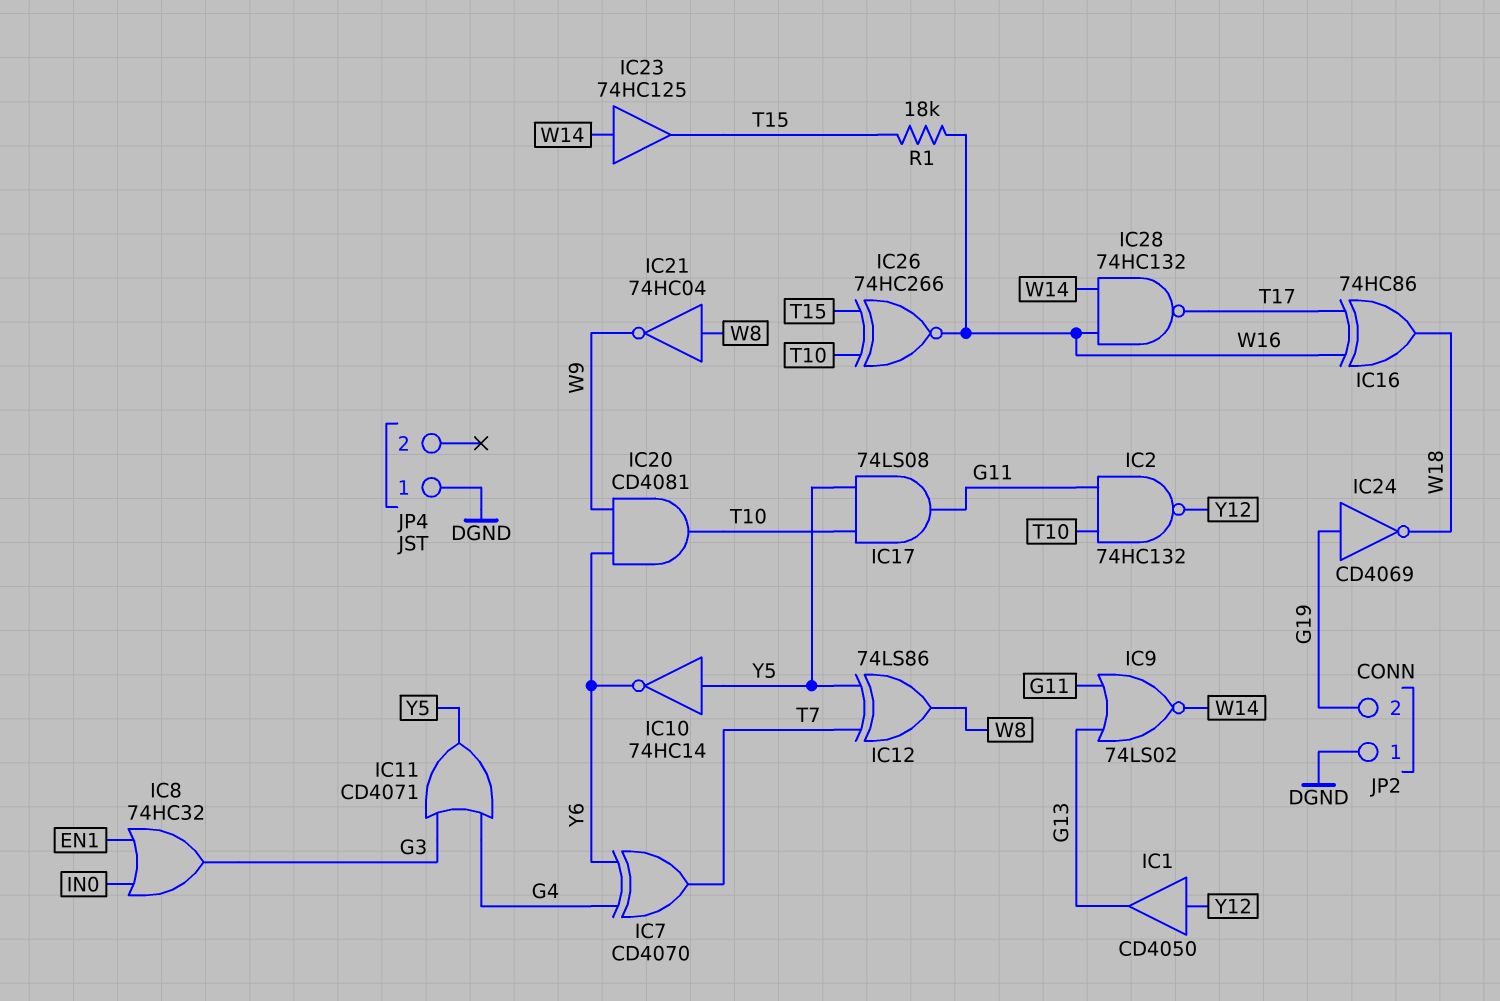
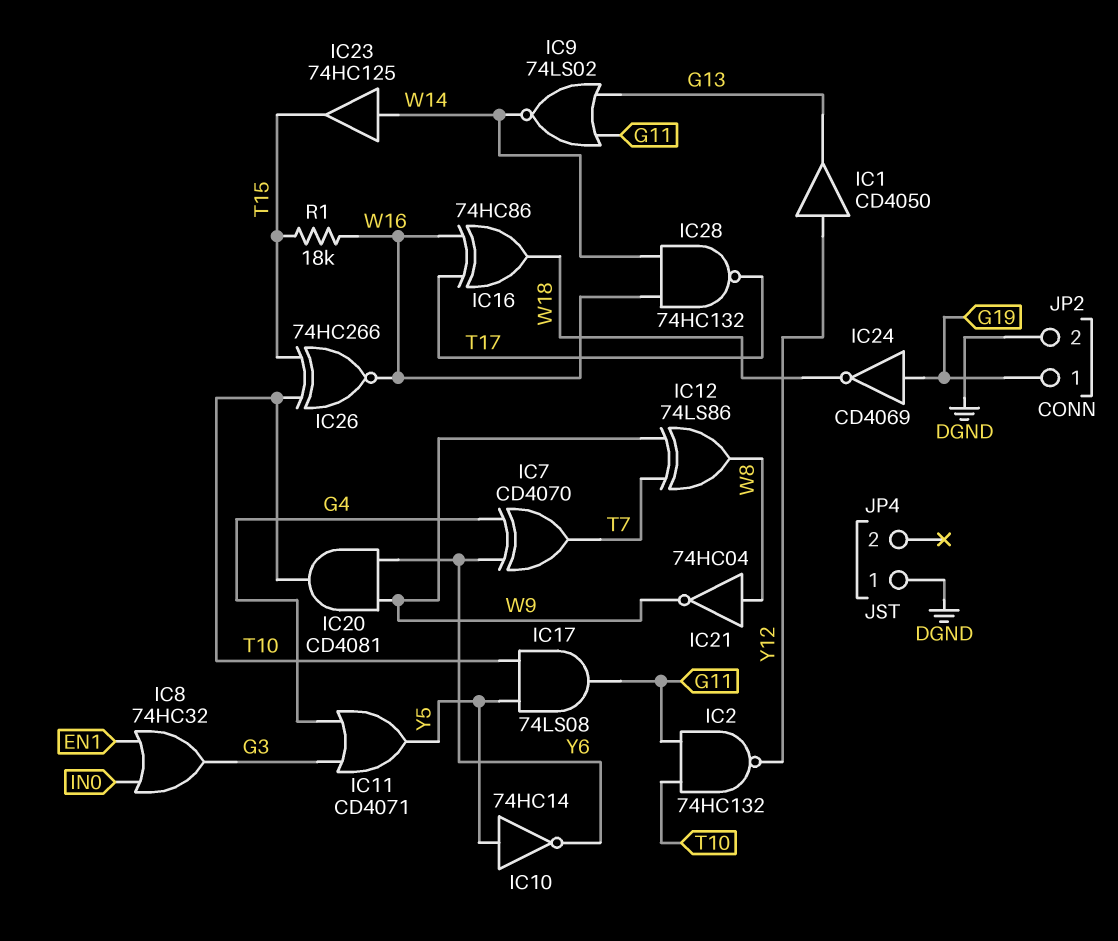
IC12: XOR 74LS86 (in T7, in Y5, out W8) -> XOR 74LS86 (in T7, in W9, out W8)
JP2 pin 1: DGND -> G19
JP2 pin 2: G19 -> DGND

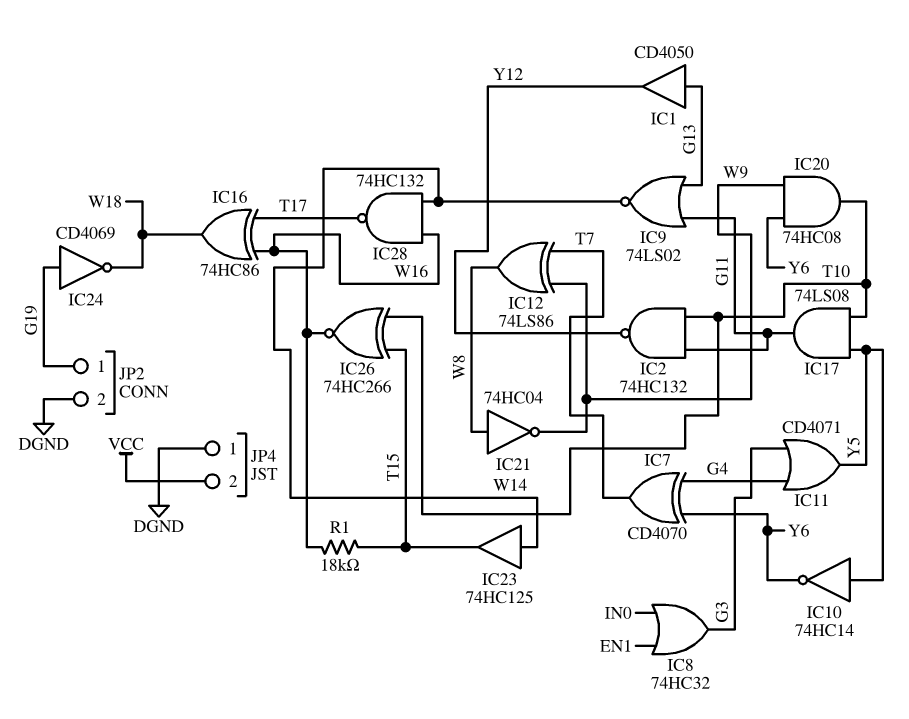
IC1: buffer CD4050 (in Y12, out G13) -> buffer CD4050 (in G13, out Y12)
IC20: AND CD4081 (in W9, in Y6, out T10) -> AND 74HC08 (in W9, in Y6, out T10)
JP4 pin 2: none -> VCC

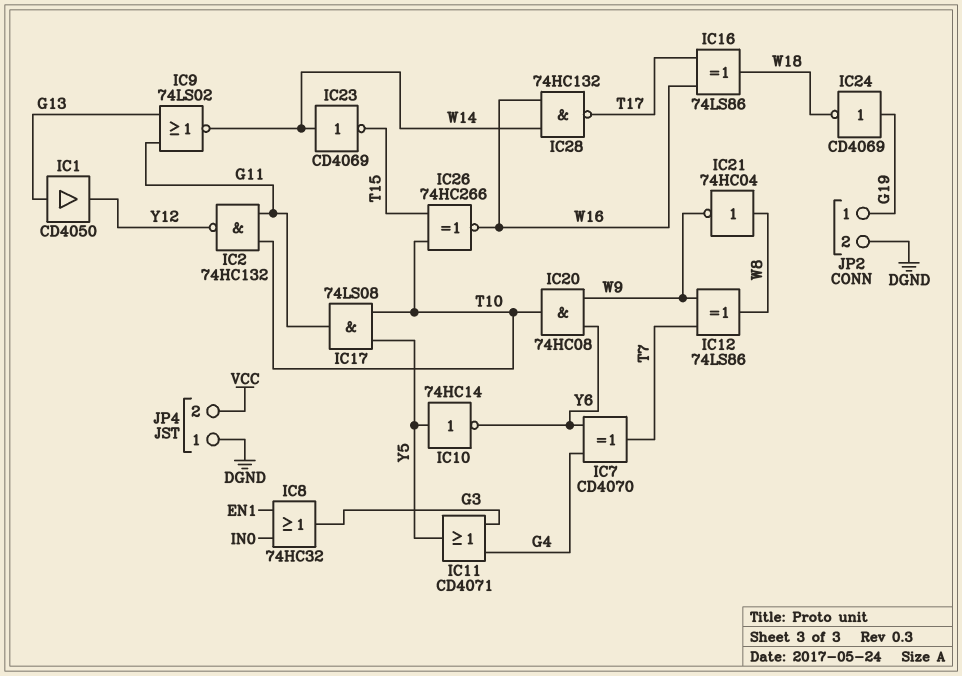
IC16: XOR 74HC86 (in T17, in W16, out W18) -> XOR 74LS86 (in T17, in W16, out W18)
IC23: buffer 74HC125 (in W14, out T15) -> NOT CD4069 (in W14, out T15)
R1: 18k (T15, W16) -> none

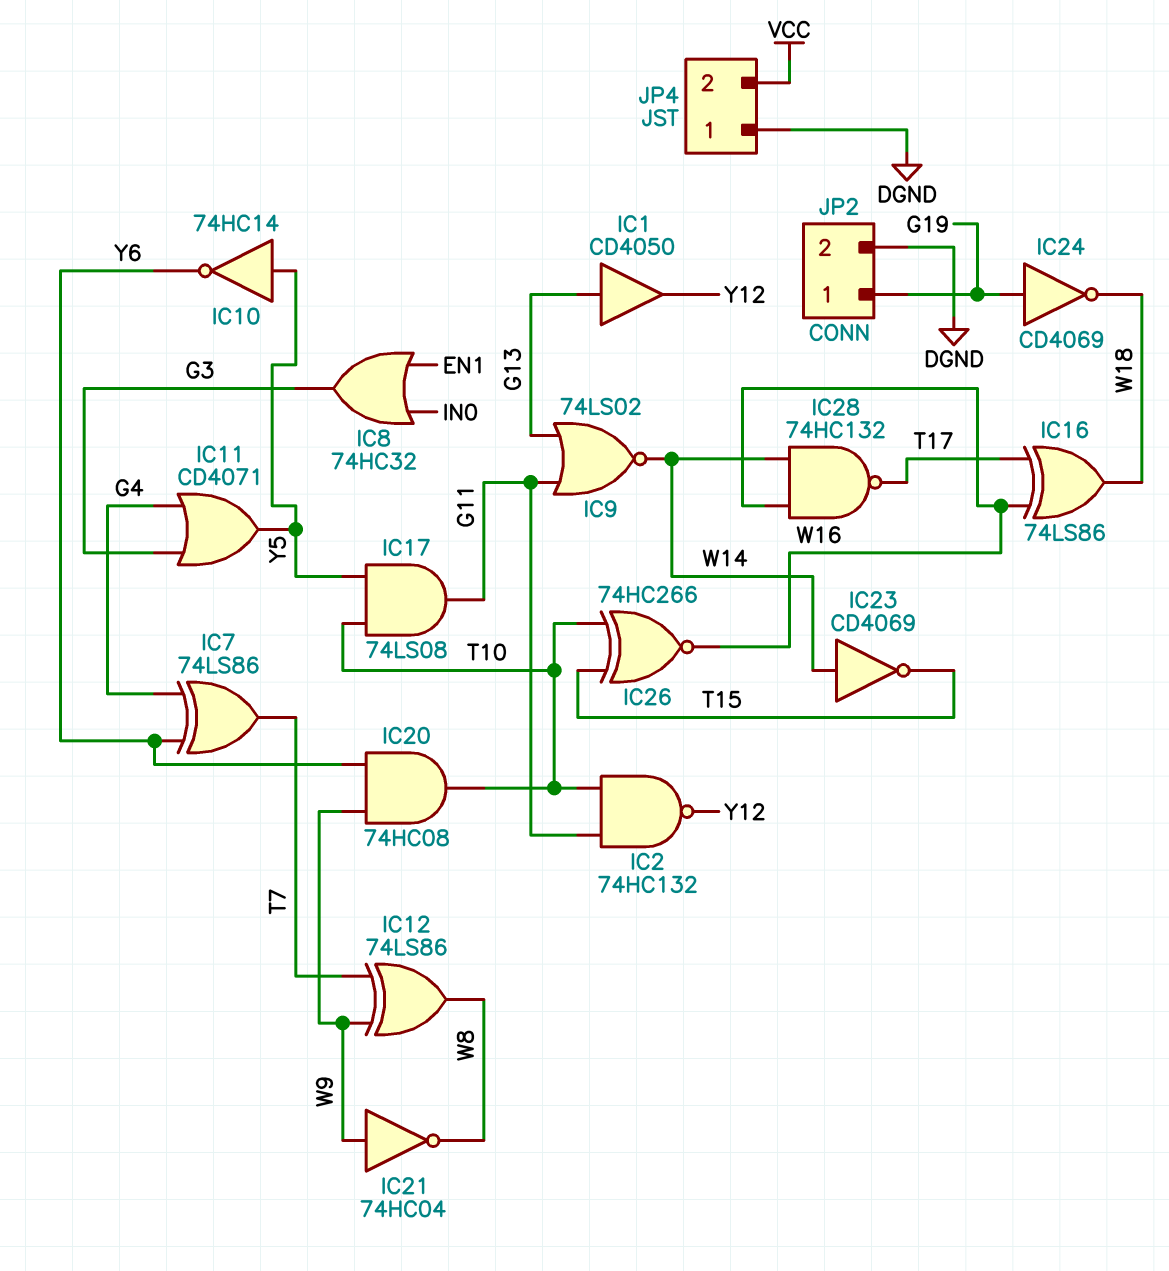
IC7: XOR CD4070 (in G4, in Y6, out T7) -> XOR 74LS86 (in G4, in Y6, out T7)
IC21: NOT 74HC04 (in W8, out W9) -> NOT 74HC04 (in W9, out W8)

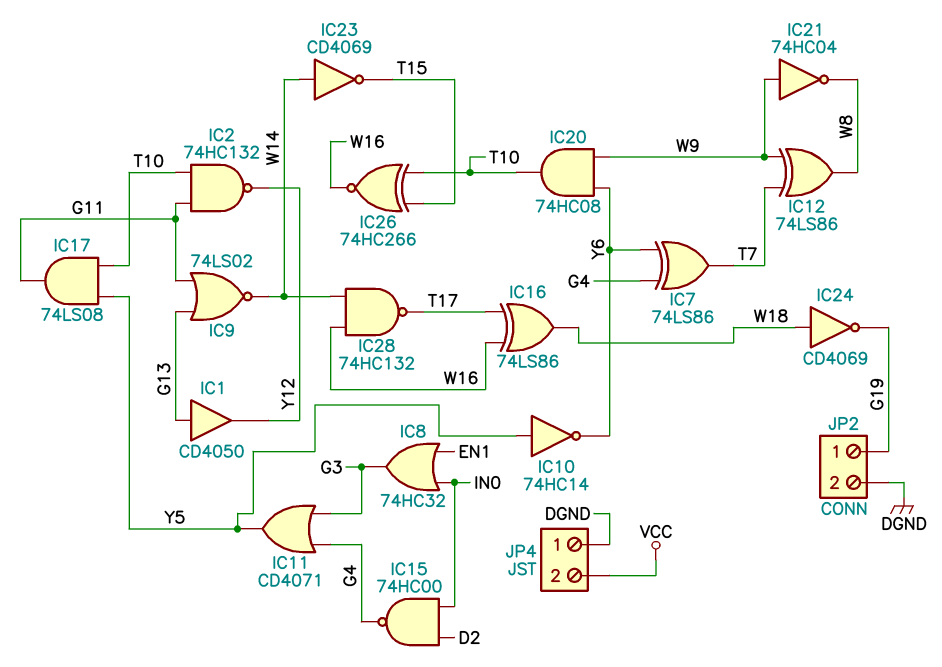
IC15: none -> NAND 74HC00 (in D2, in IN0, out G4)
IC24: NOT CD4069 (in G19, out W18) -> NOT CD4069 (in W18, out G19)

